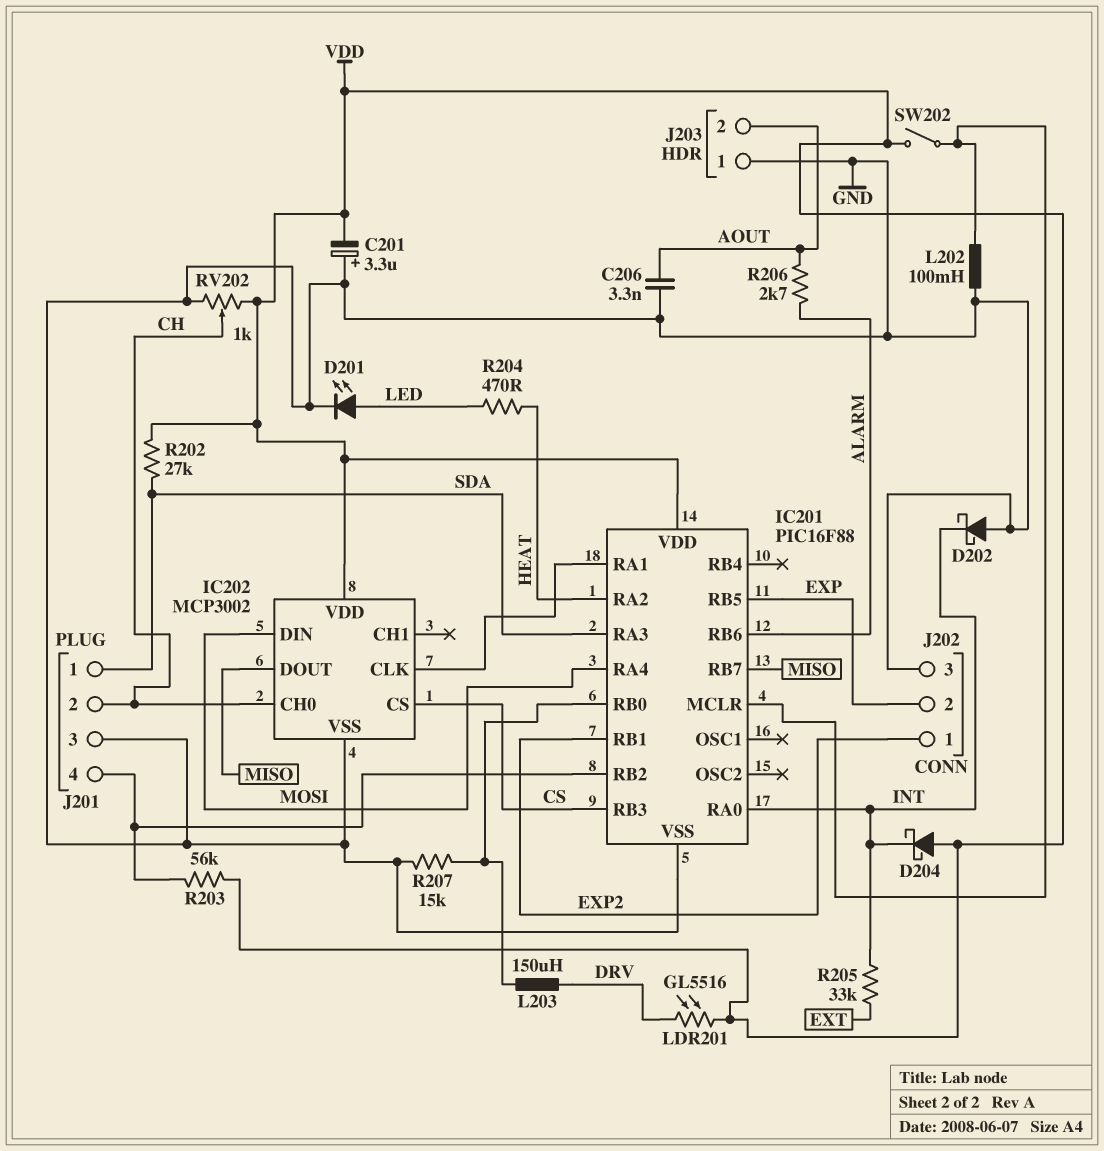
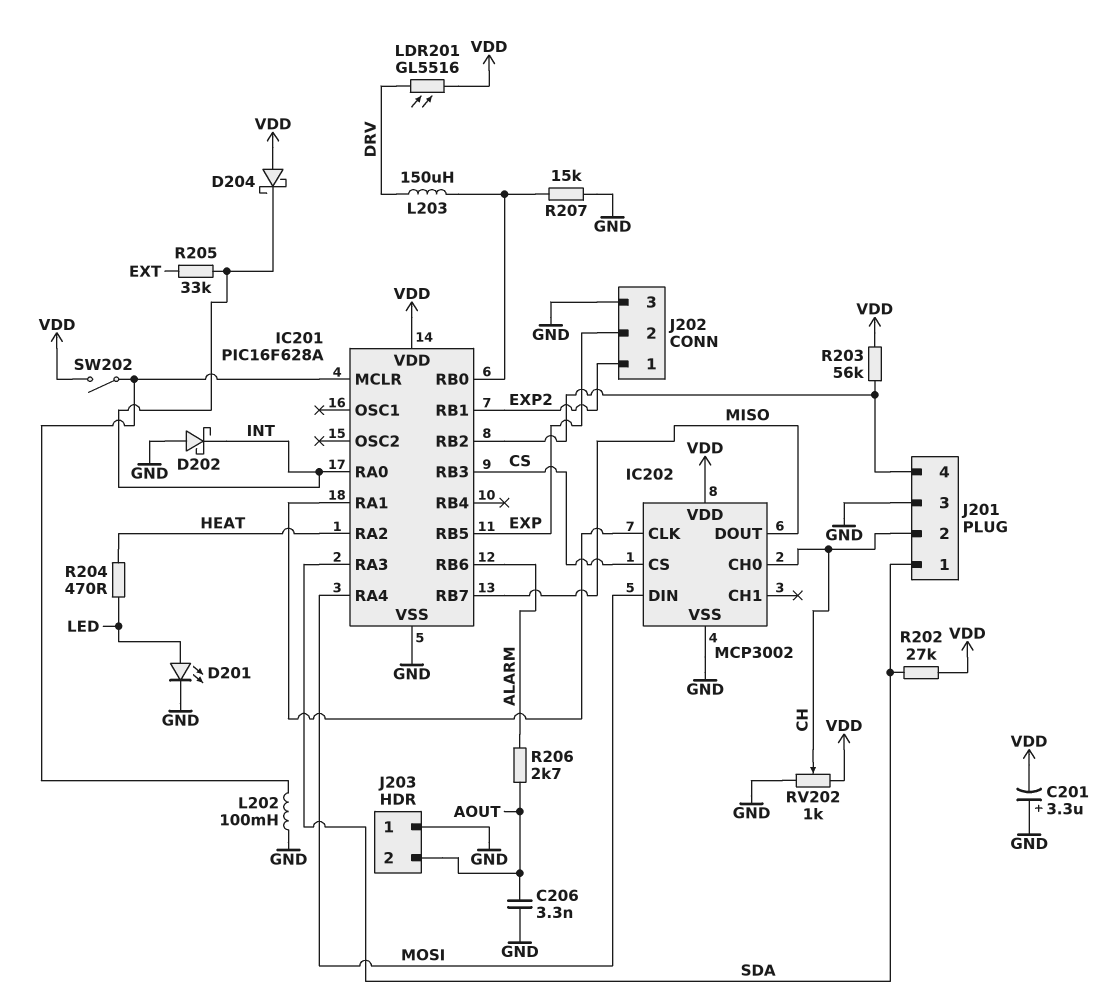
IC201: PIC16F88 -> PIC16F628A

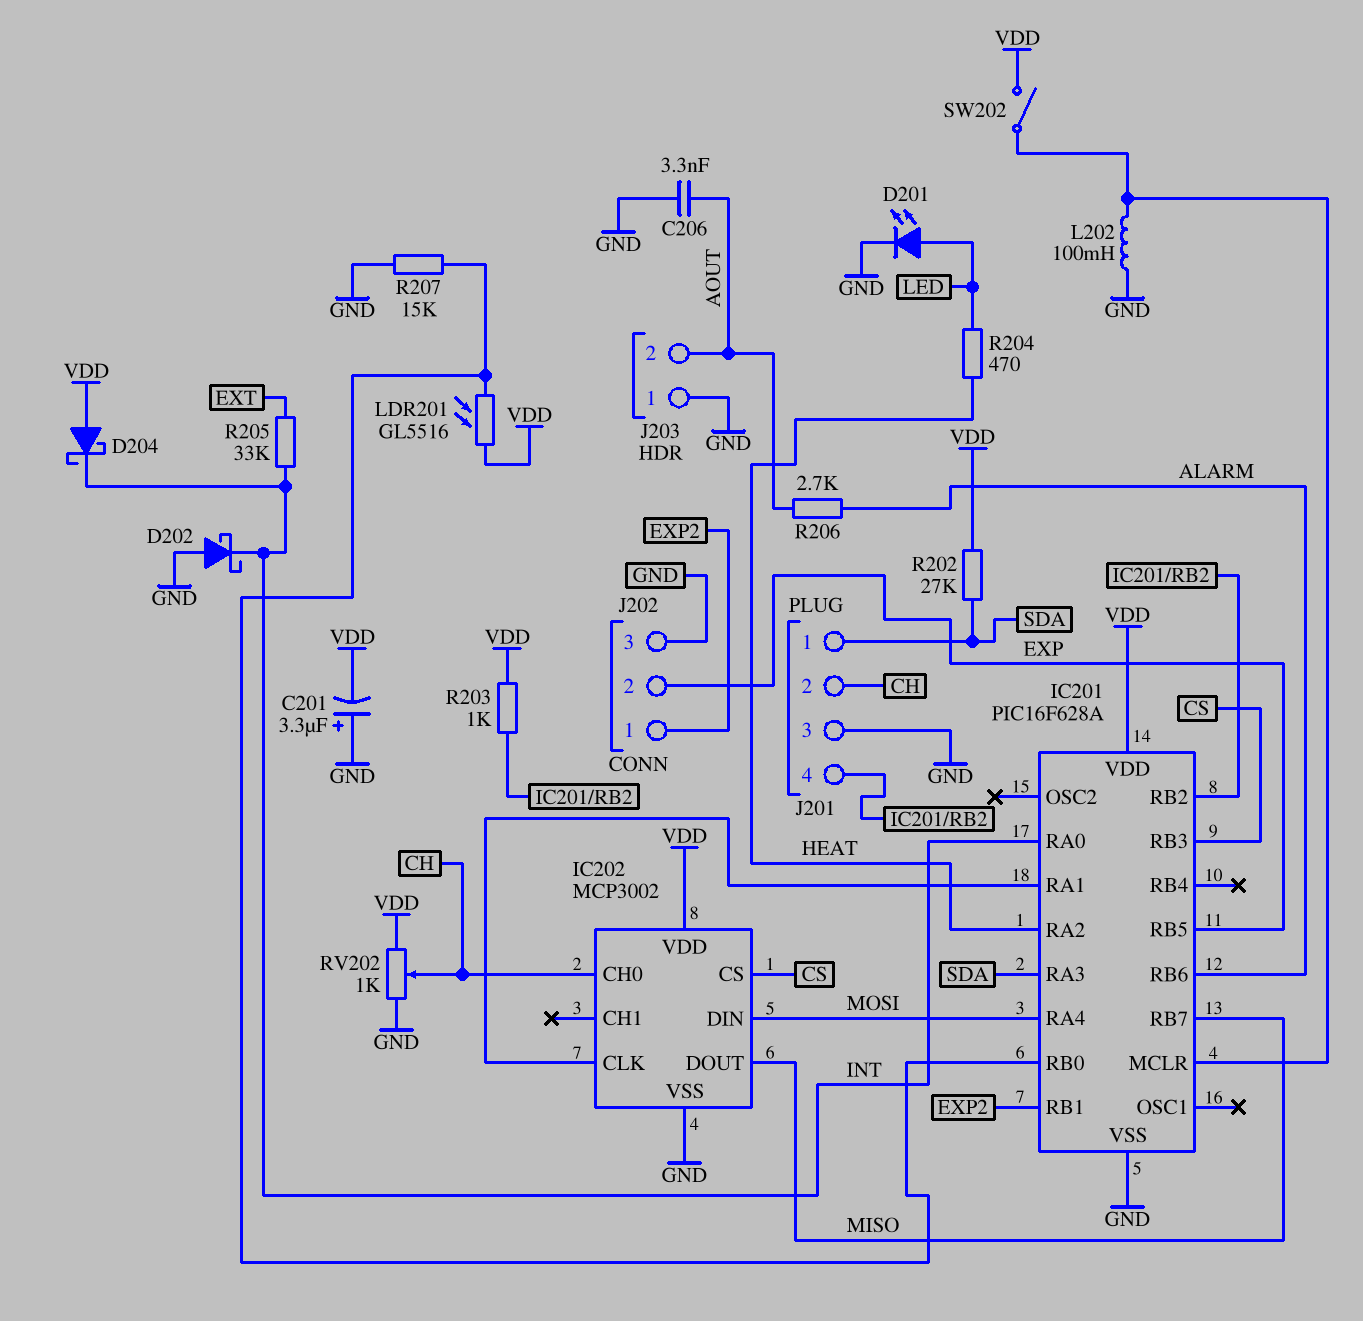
L203: 150uH (DRV, IC201/RB0) -> none
LDR201: GL5516 (DRV, VDD) -> GL5516 (IC201/RB0, VDD)
R203: 56k (IC201/RB2, VDD) -> 1k (IC201/RB2, VDD)

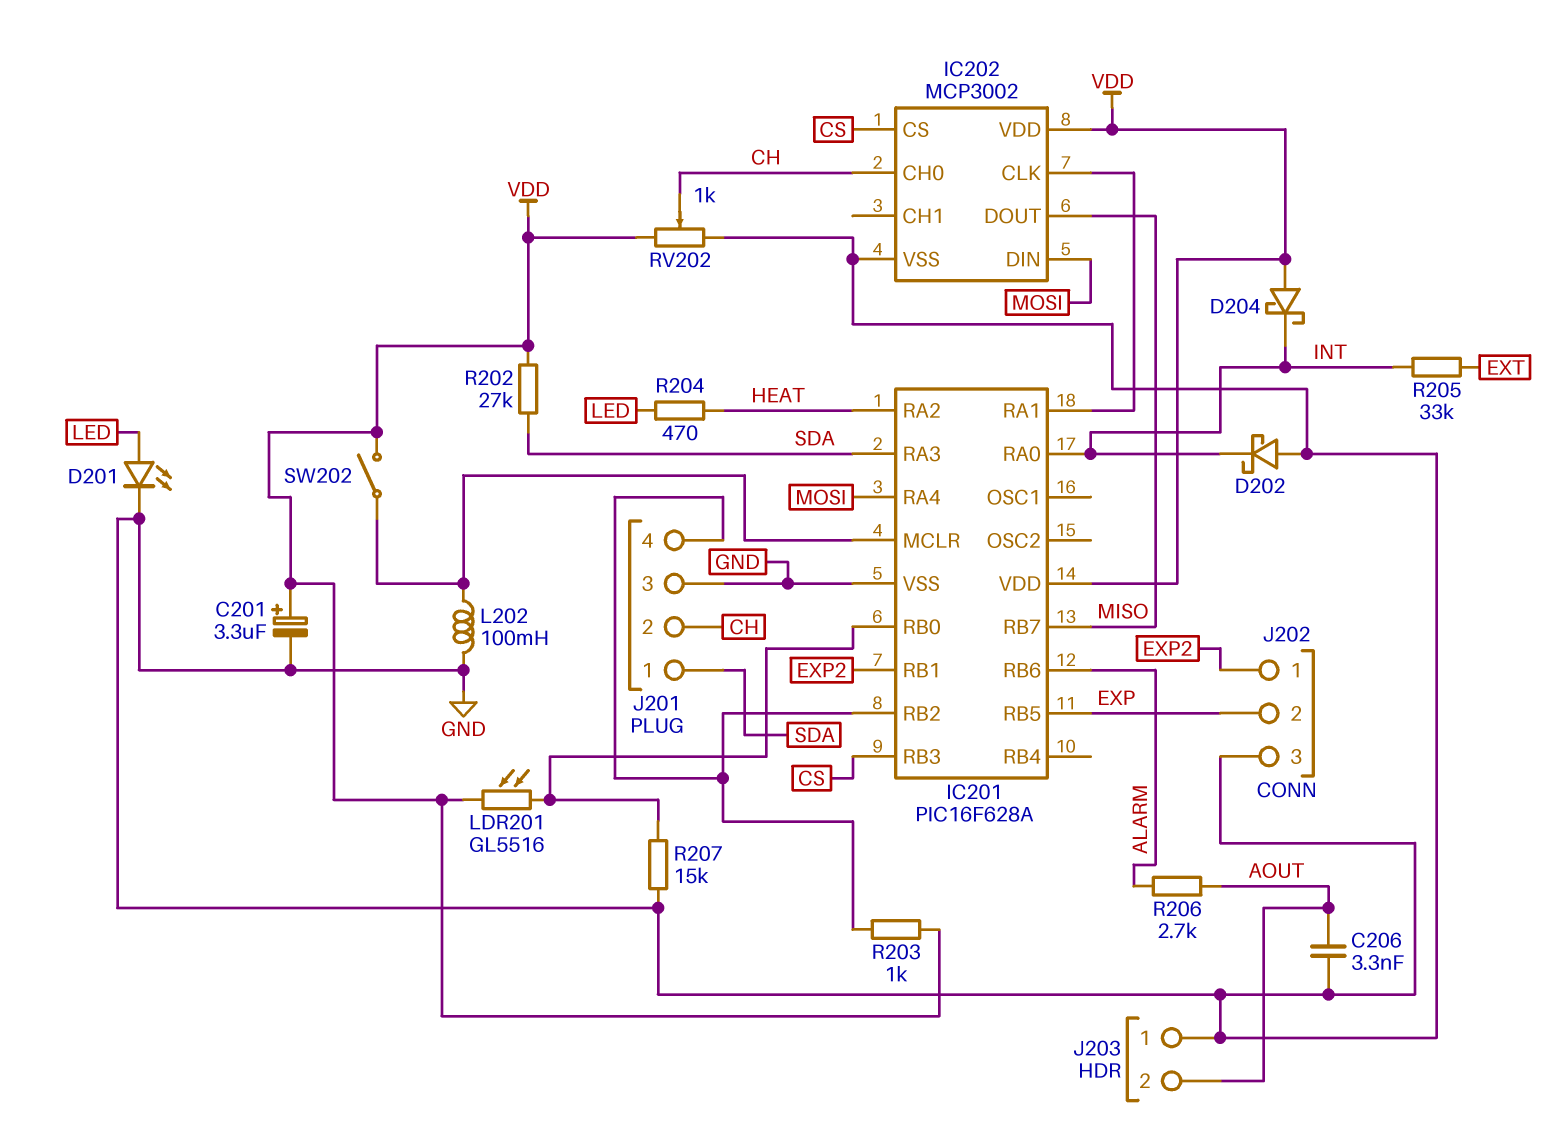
C201: 3.3uF (plus GND, minus VDD) -> 3.3uF (plus VDD, minus GND)

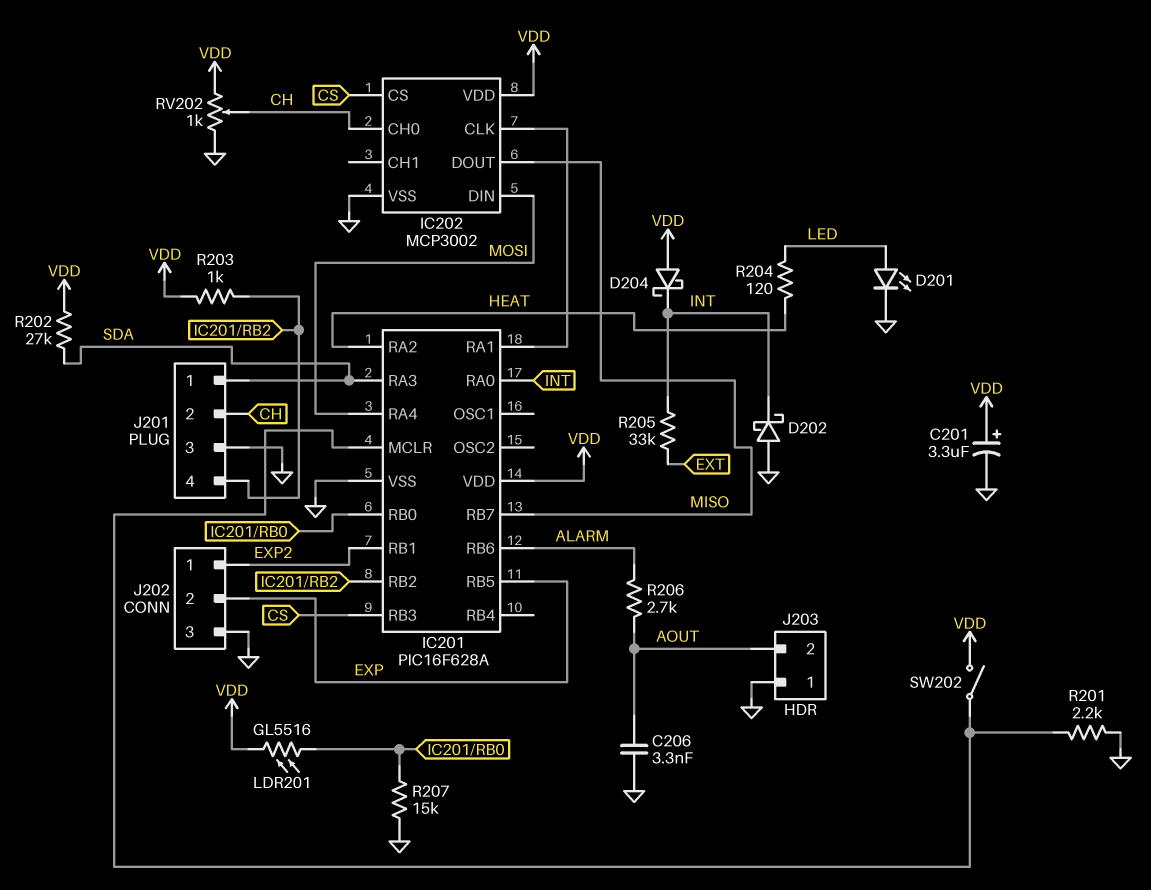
L202: 100mH (GND, IC201/MCLR) -> none
R201: none -> 2.2k (GND, IC201/MCLR)
R204: 470 (HEAT, LED) -> 120 (HEAT, LED)

